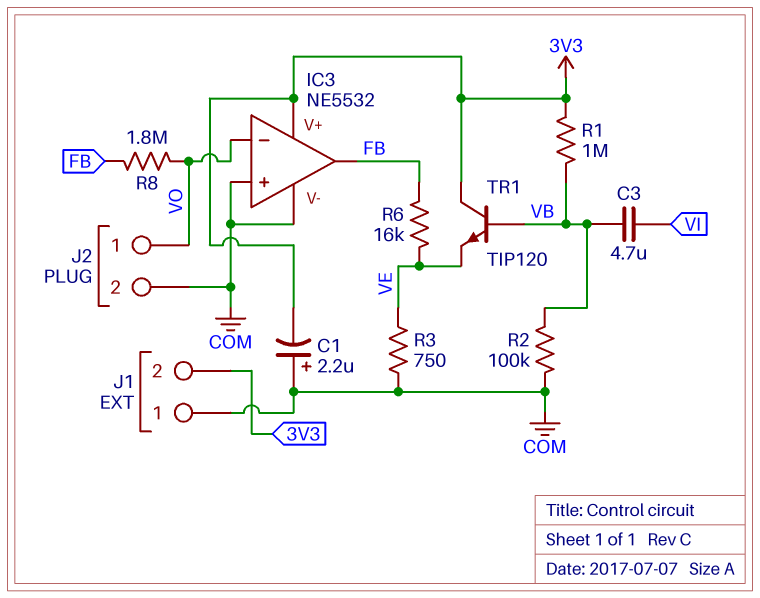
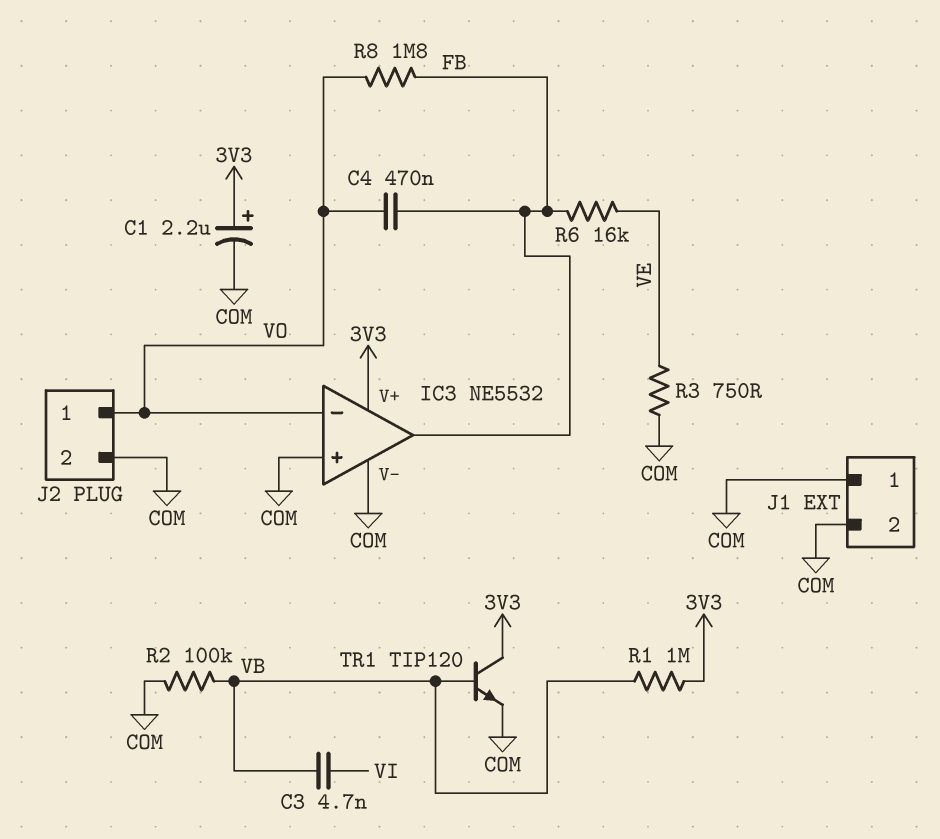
C1: 2.2uF (plus COM, minus 3V3) -> 2.2uF (plus 3V3, minus COM)
C3: 4.7uF (VB, VI) -> 4.7nF (VB, VI)
C4: none -> 470nF (FB, VO)
J1 pin 2: 3V3 -> COM
TR1: NPN TIP120 (B VB, C 3V3, E VE) -> NPN TIP120 (B VB, C 3V3, E COM)

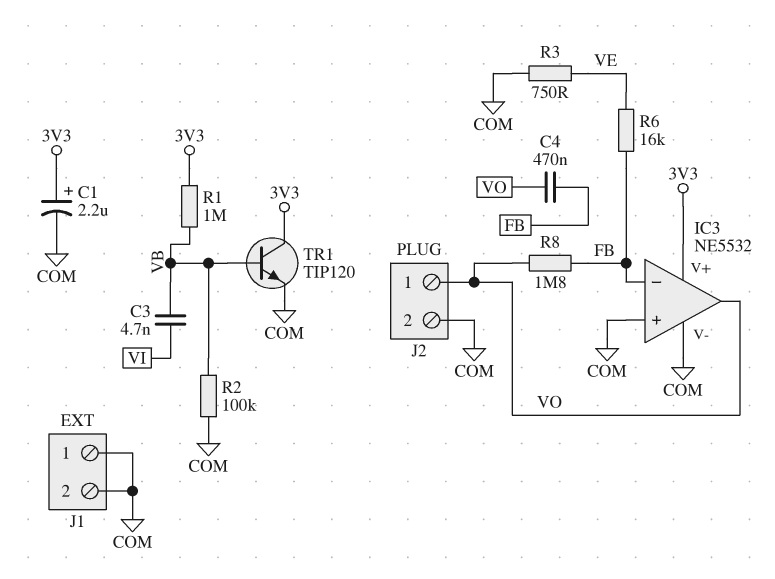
IC3 pin in-: VO -> FB
IC3 pin out: FB -> VO

